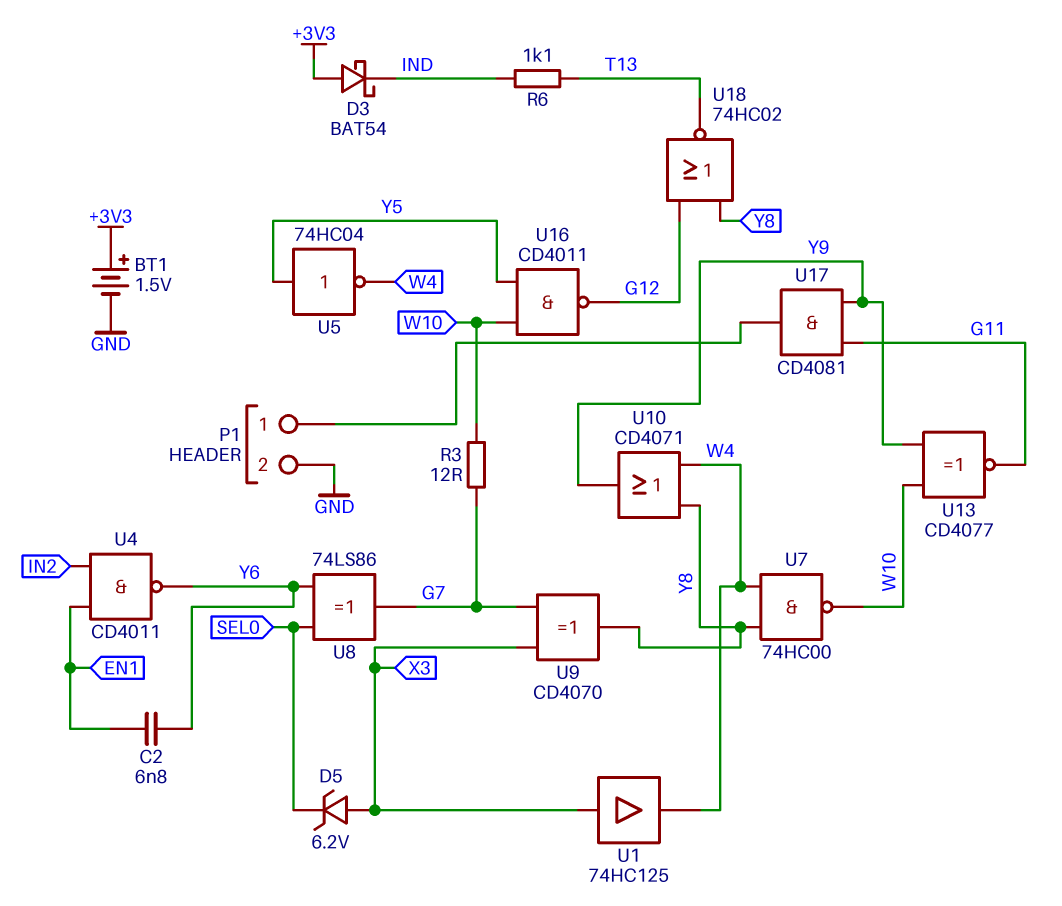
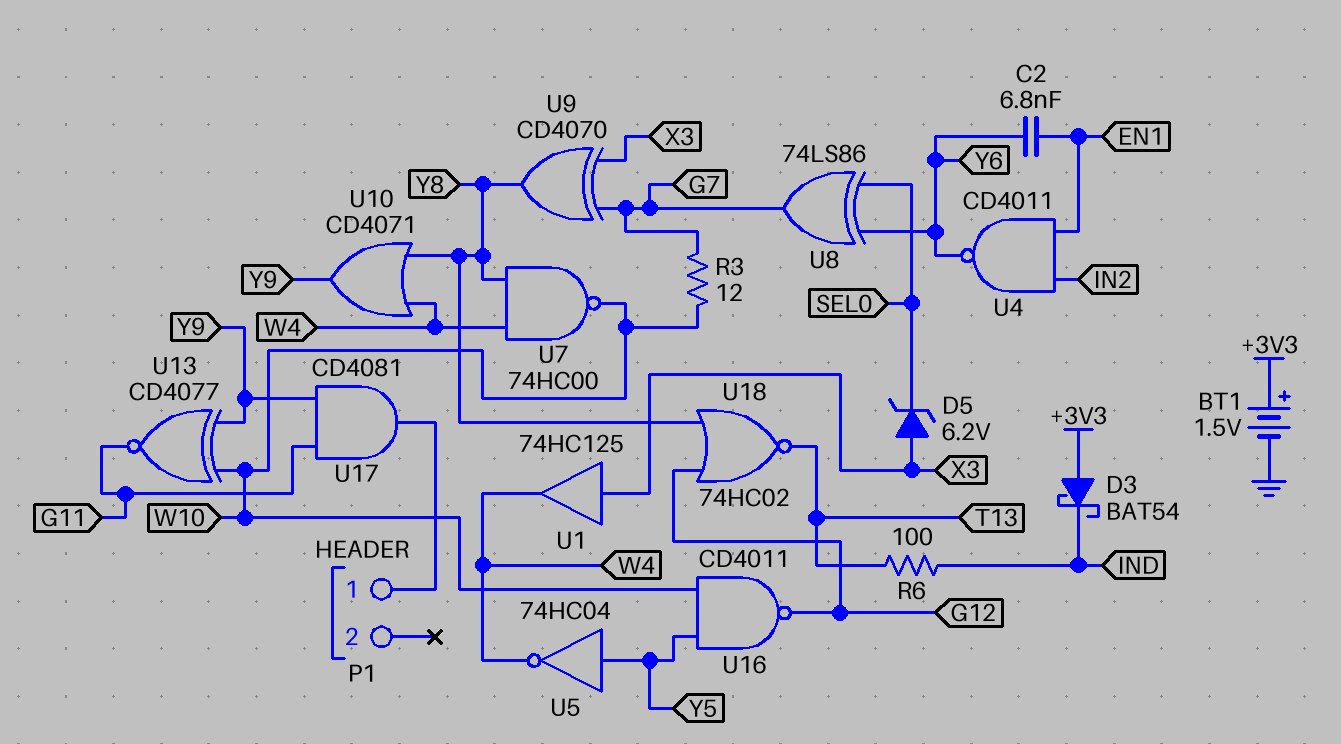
P1 pin 2: GND -> none
R6: 1.1k (IND, T13) -> 100 (IND, T13)

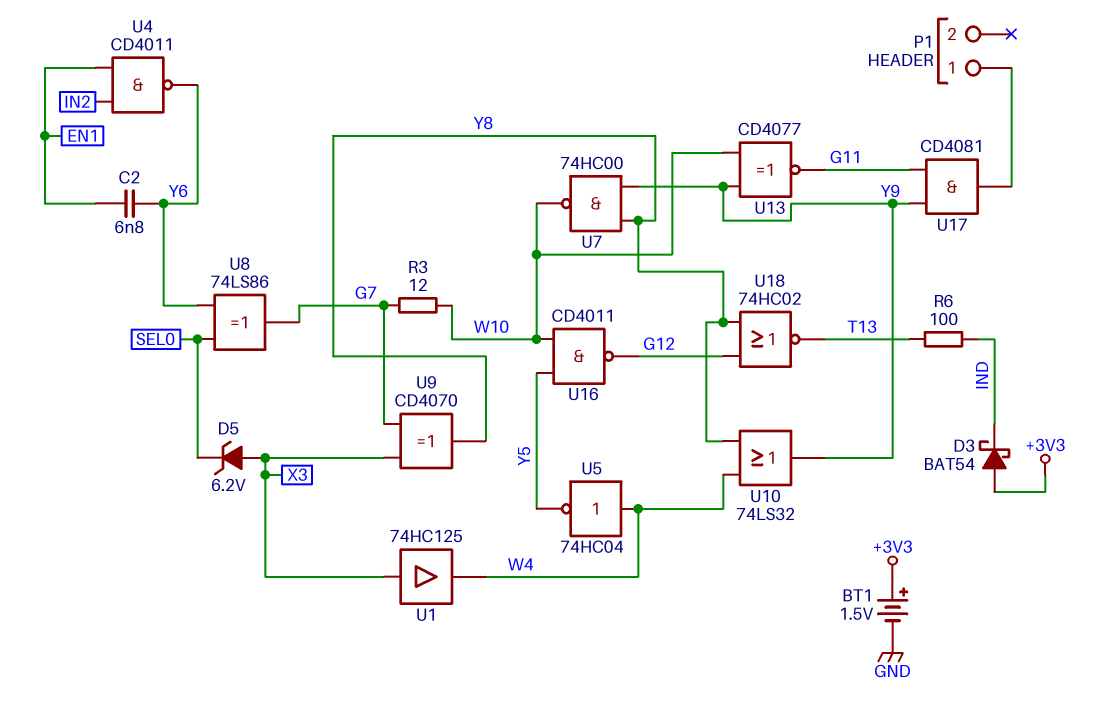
U5: NOT 74HC04 (in Y5, out W4) -> NOT 74HC04 (in W4, out Y5)
U7: NAND 74HC00 (in W4, in Y8, out W10) -> NAND 74HC00 (in Y8, in Y9, out W10)
U10: OR CD4071 (in W4, in Y8, out Y9) -> OR 74LS32 (in W4, in Y8, out Y9)

